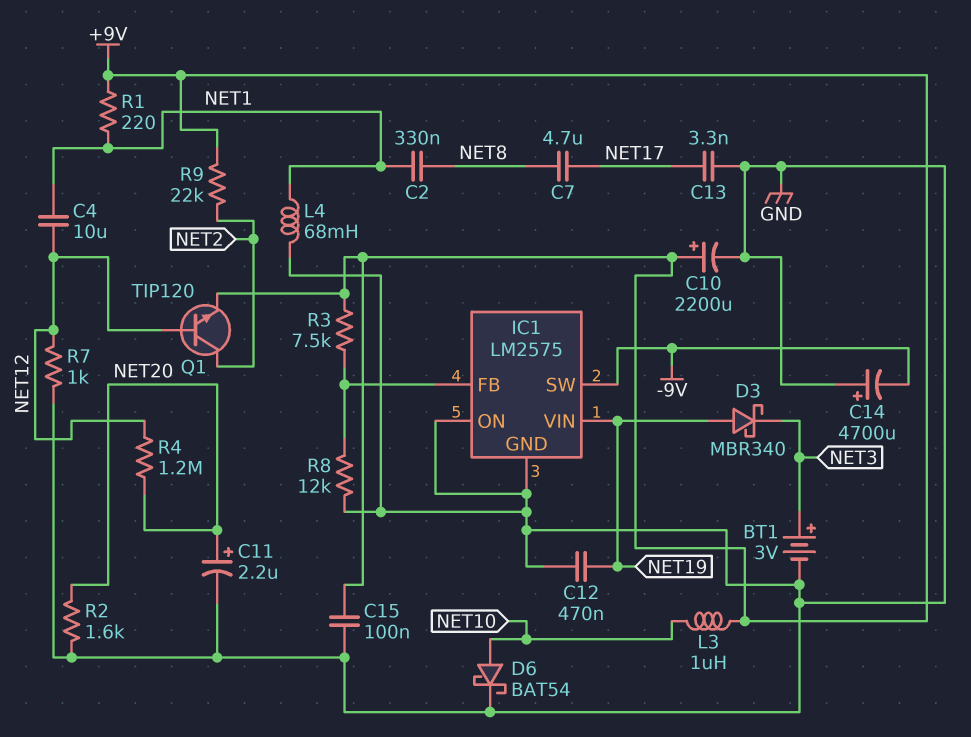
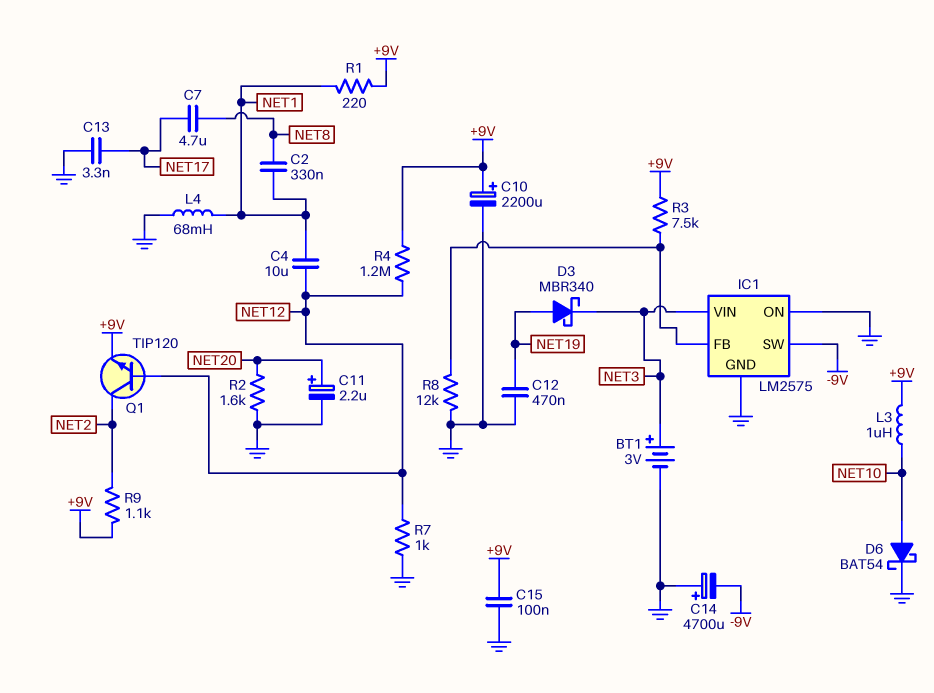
IC1 pin VIN: NET19 -> NET3
R4: 1.2M (NET12, NET20) -> 1.2M (+9V, NET12)
R9: 22k (+9V, NET2) -> 1.1k (+9V, NET2)

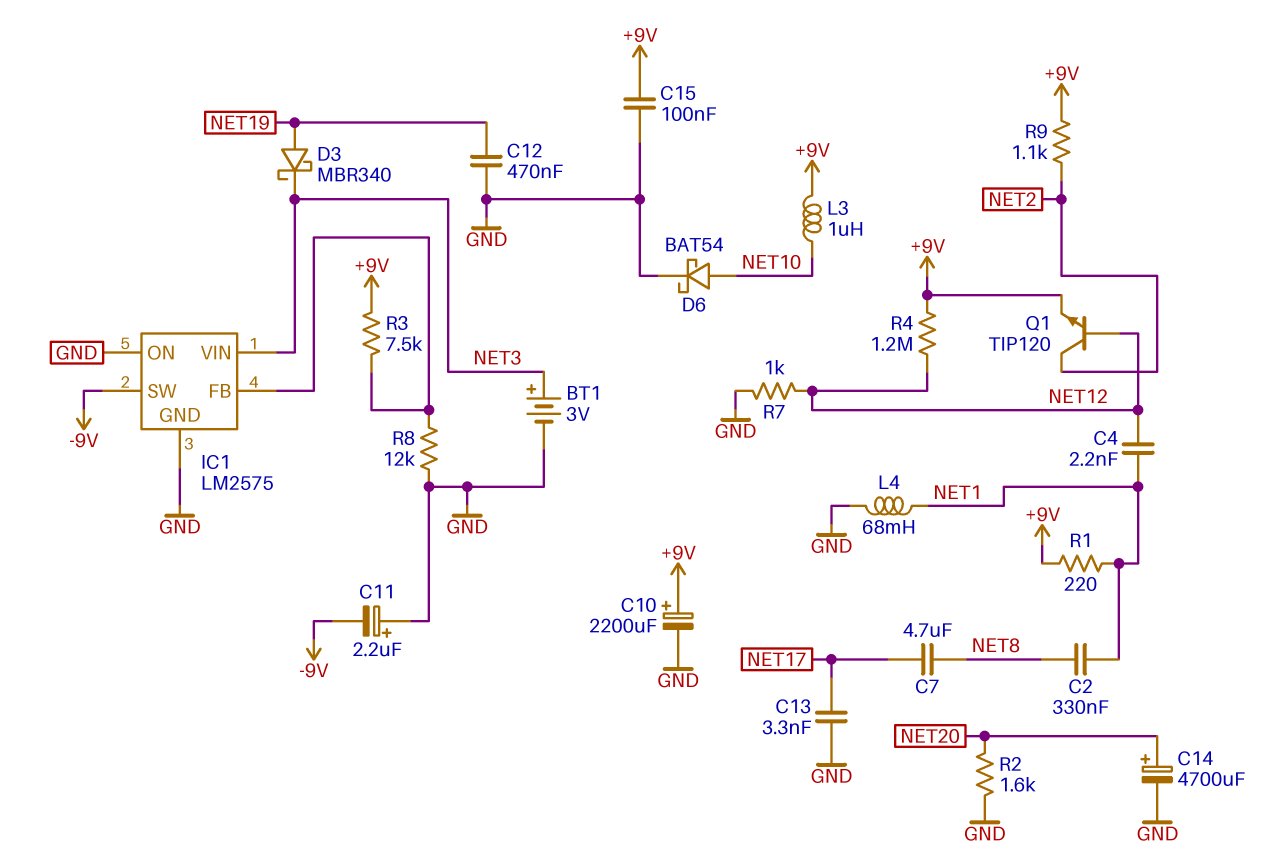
C4: 10uF (NET1, NET12) -> 2.2nF (NET1, NET12)
C11: 2.2uF (plus NET20, minus GND) -> 2.2uF (plus GND, minus -9V)
C14: 4700uF (plus GND, minus -9V) -> 4700uF (plus NET20, minus GND)

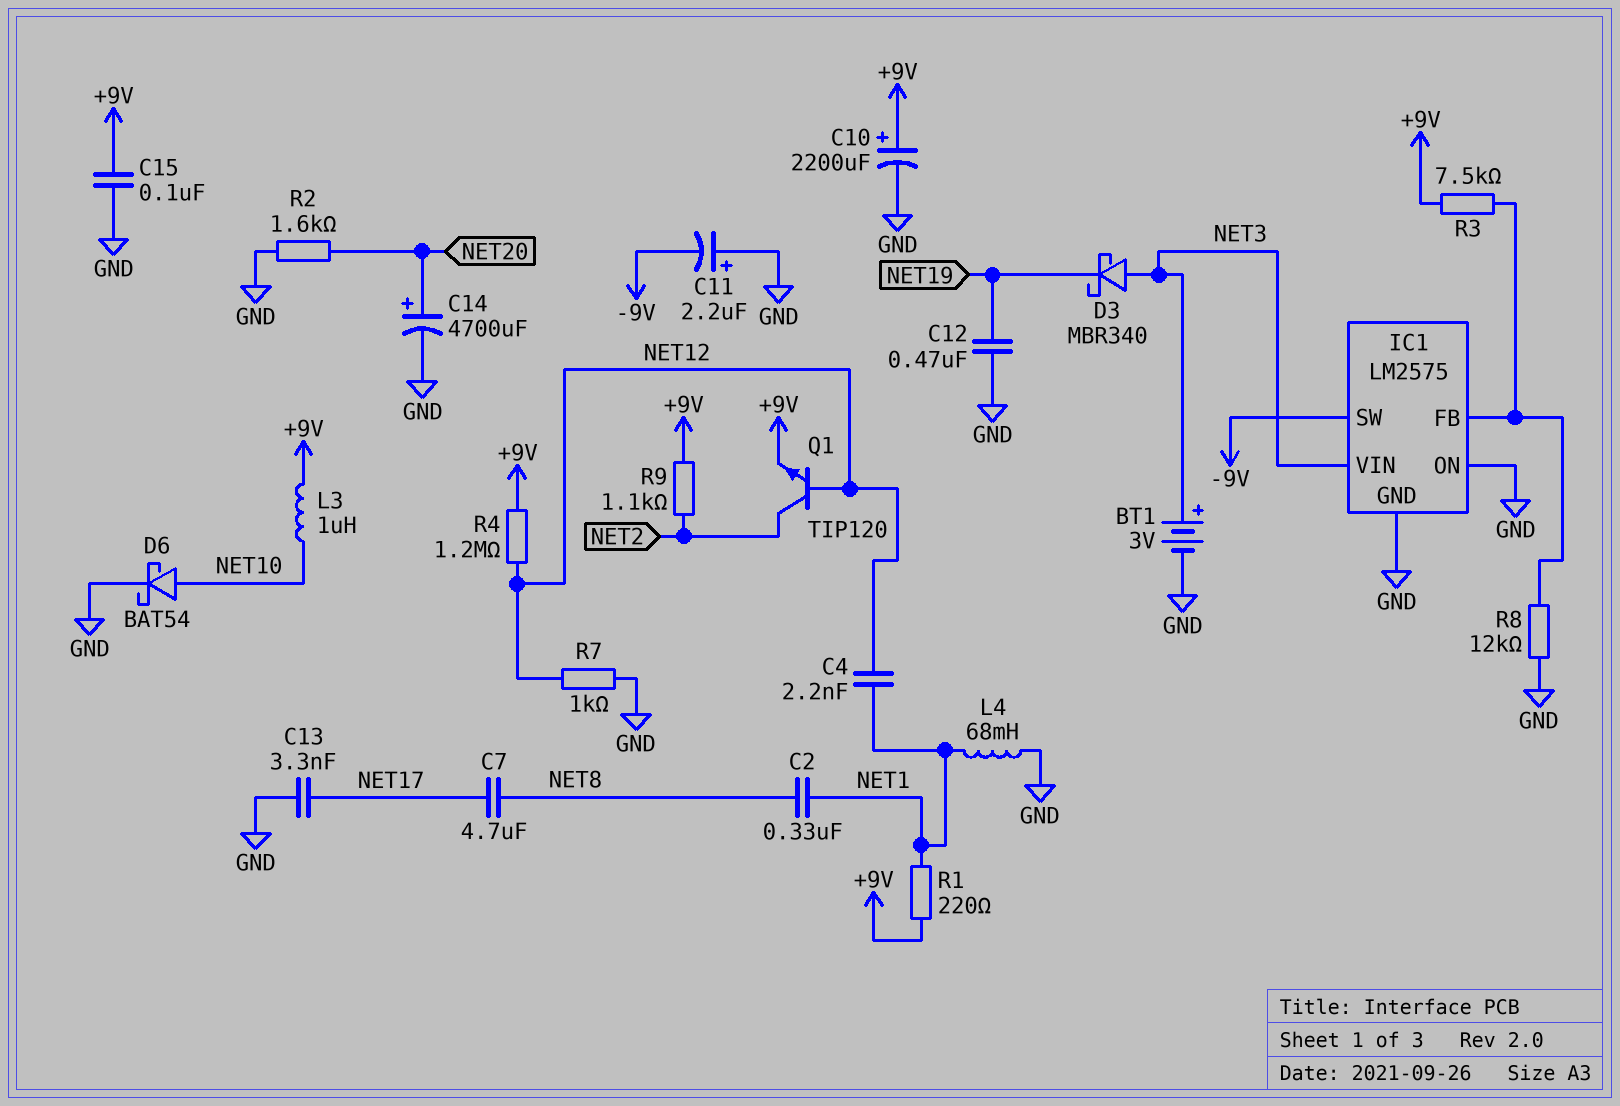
D3: schottky MBR340 (A NET19, K NET3) -> schottky MBR340 (A NET3, K NET19)

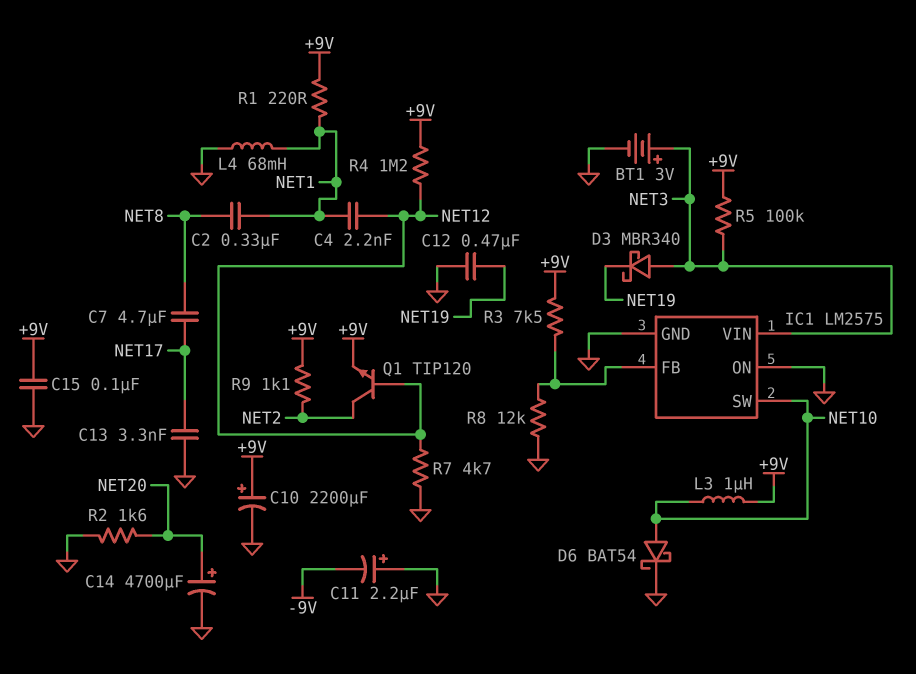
IC1 pin SW: -9V -> NET10
R5: none -> 100k (+9V, NET3)
R7: 1k (GND, NET12) -> 4.7k (GND, NET12)

